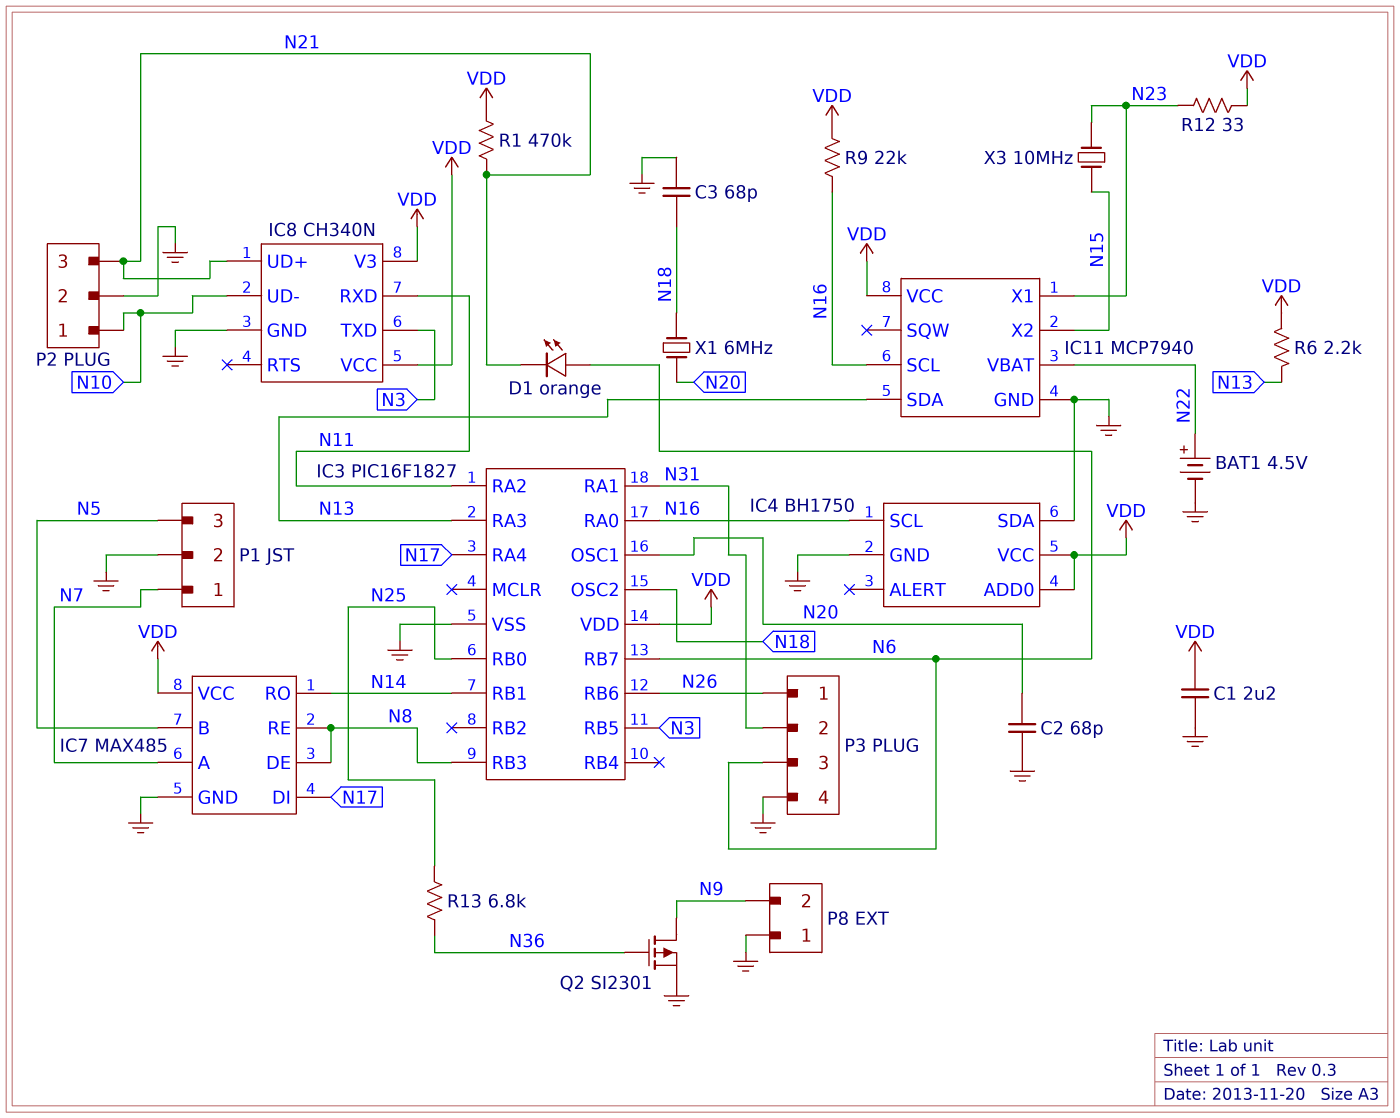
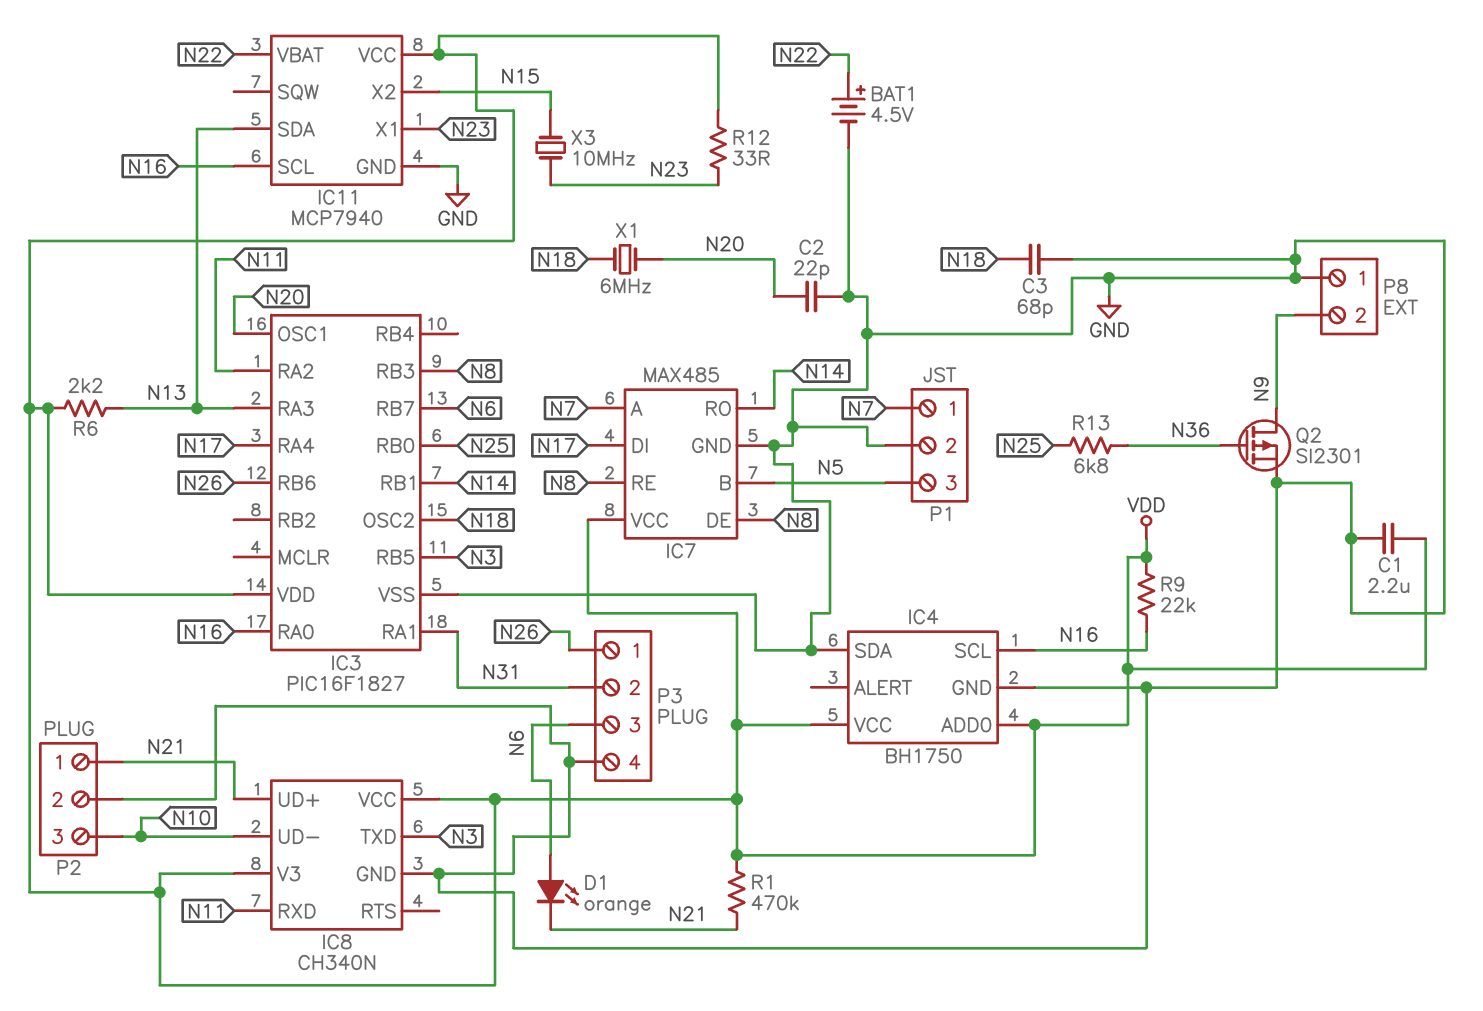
C2: 68pF (GND, N20) -> 22pF (GND, N20)
P2 pin 1: N10 -> N21
P2 pin 3: N21 -> N10

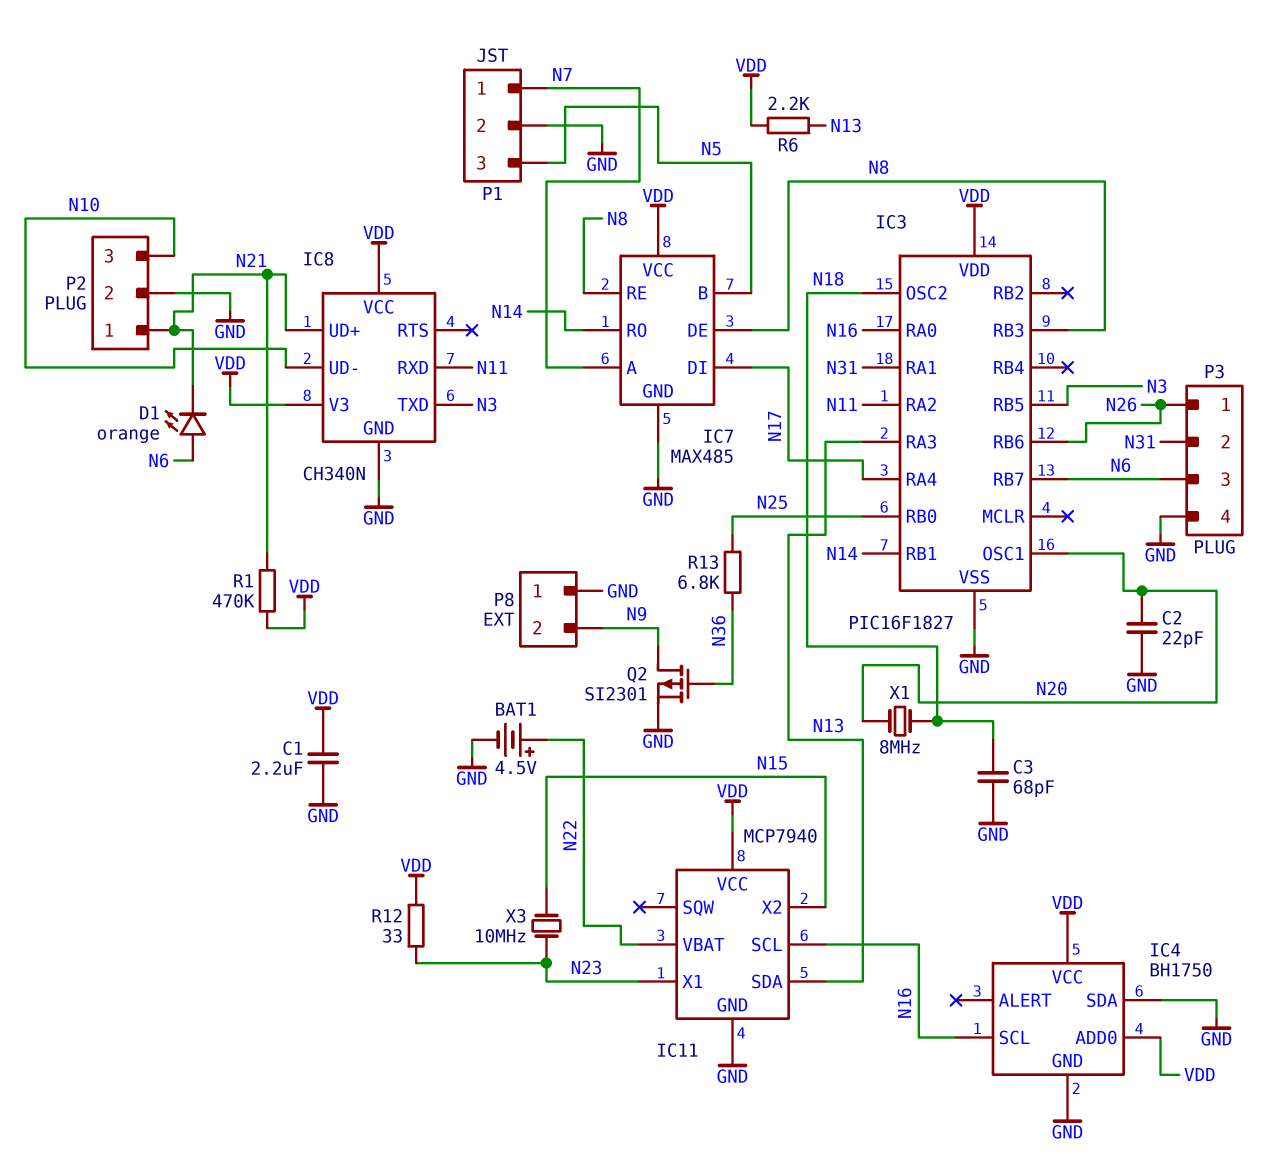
R9: 22k (N16, VDD) -> none
X1: 6MHz (N18, N20) -> 8MHz (N18, N20)

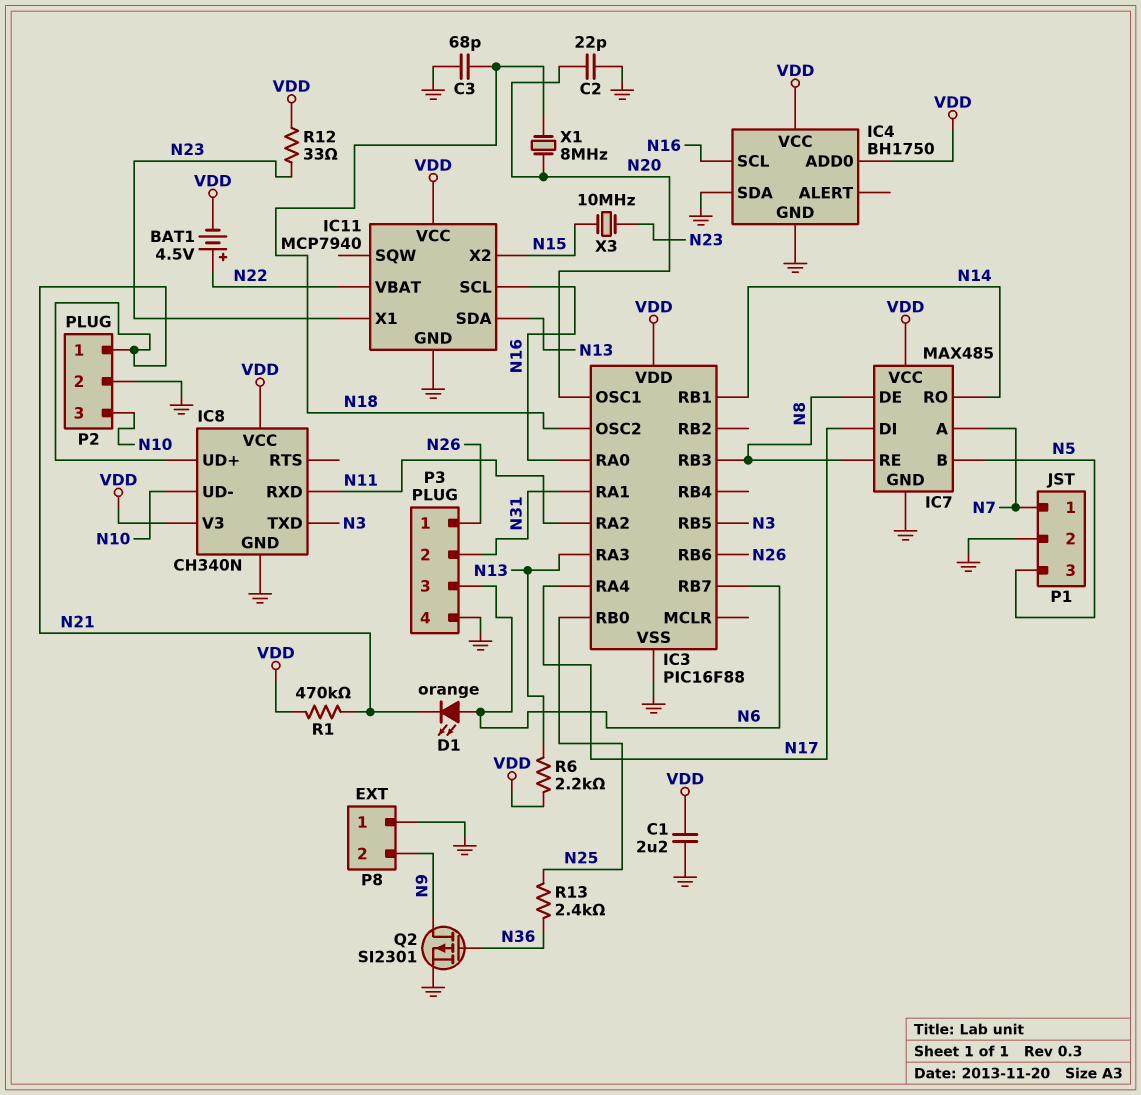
BAT1: 4.5V (plus N22, minus GND) -> 4.5V (plus N22, minus VDD)
IC3: PIC16F1827 -> PIC16F88
R13: 6.8k (N25, N36) -> 2.4k (N25, N36)

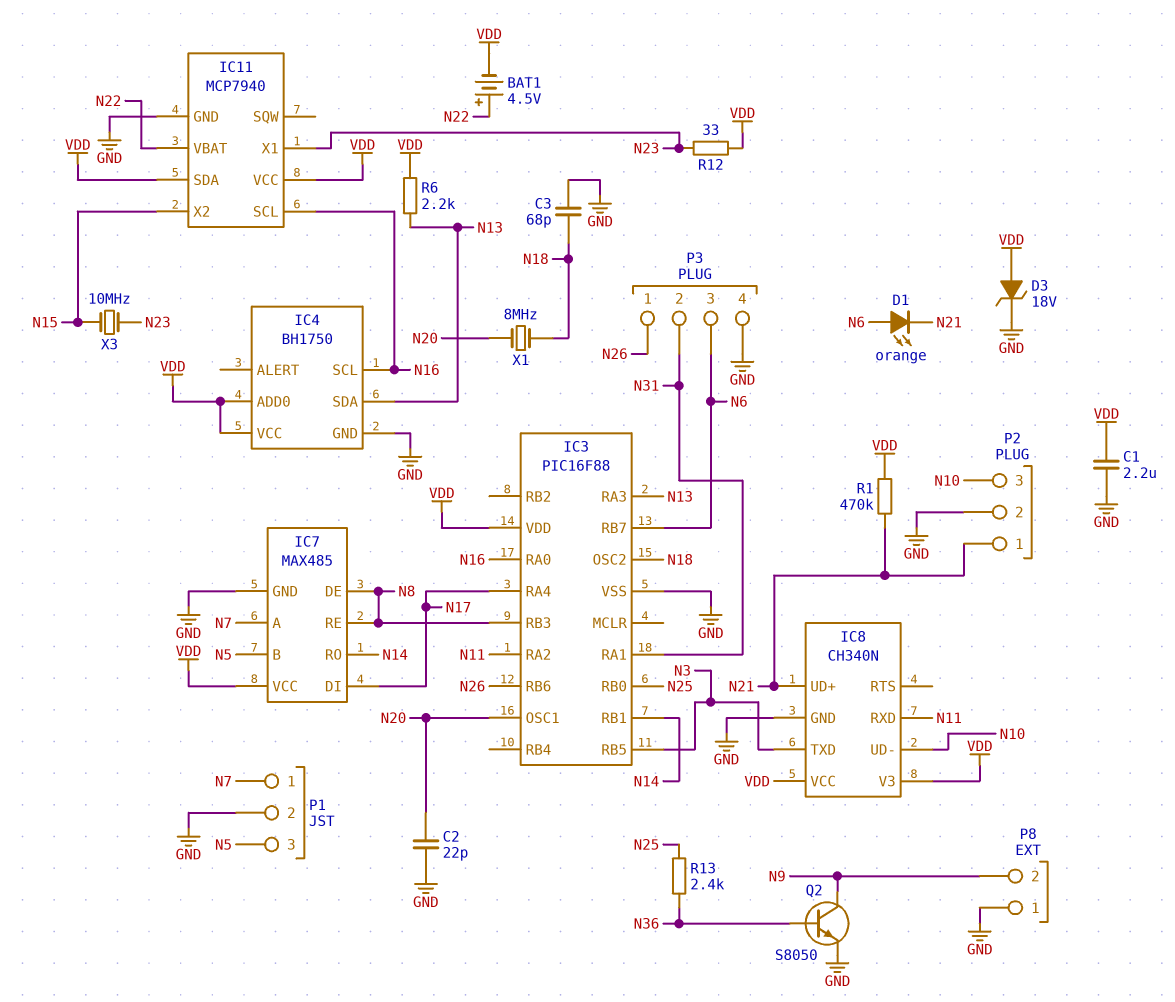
D3: none -> zener 18V (A VDD, K GND)
IC4 pin SDA: GND -> N13
IC11 pin SDA: N13 -> VDD
Q2: PMOS SI2301 (G N36, D N9, S GND) -> NPN S8050 (B N36, C N9, E GND)

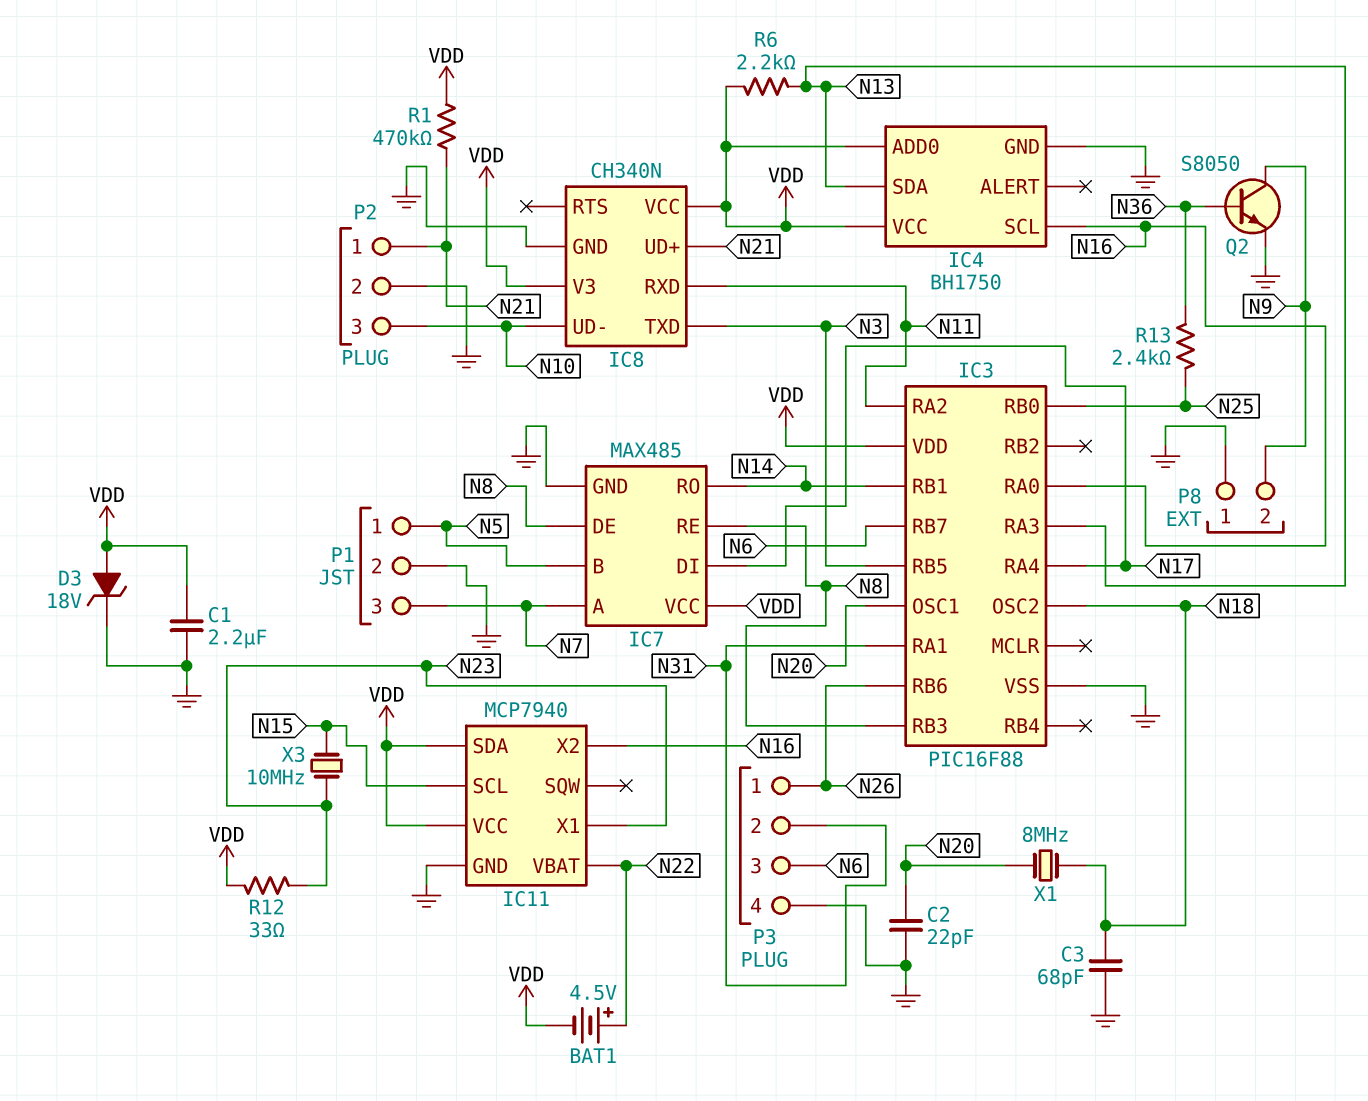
D1: LED orange (A N6, K N21) -> none
IC11 pin SCL: N16 -> N15
IC11 pin X2: N15 -> N16
P1 pin 1: N7 -> N5
P1 pin 3: N5 -> N7

